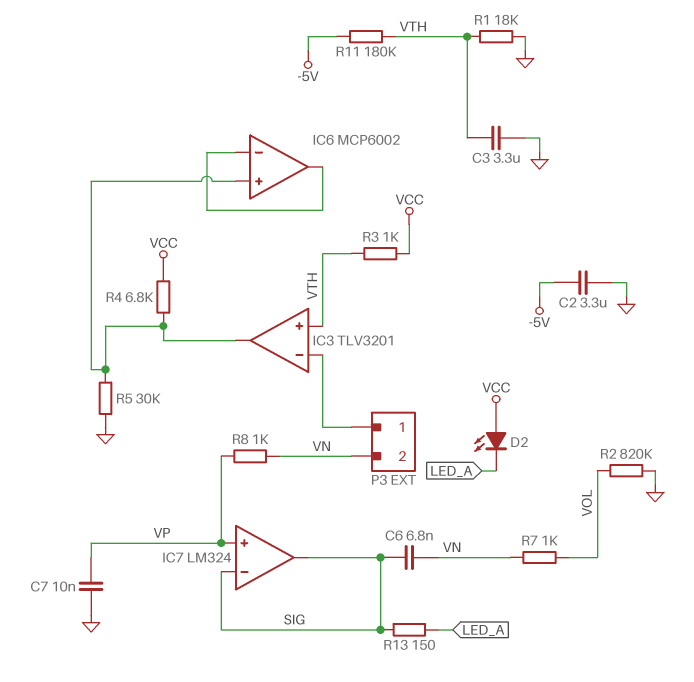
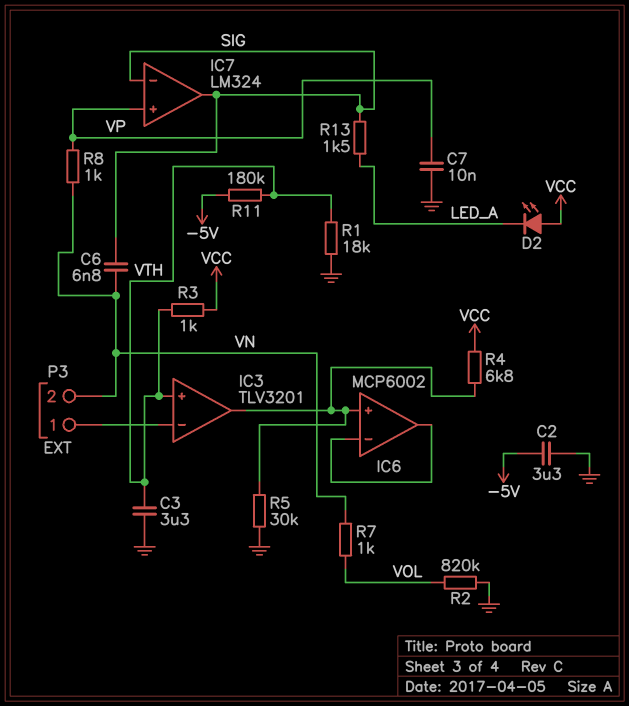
R13: 150 (LED_A, SIG) -> 1.5k (LED_A, SIG)

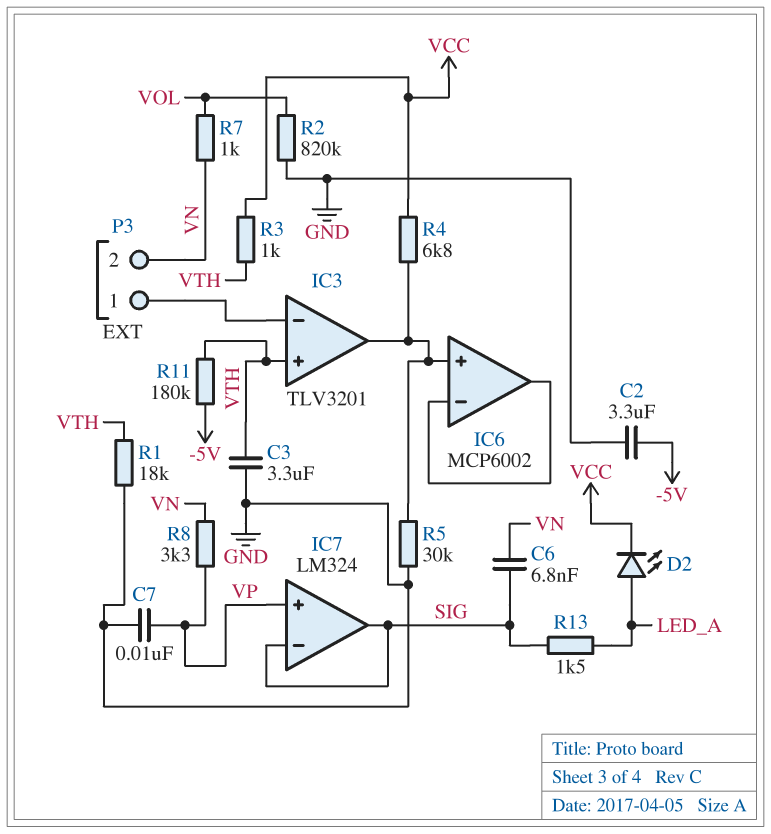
D2: LED (A VCC, K LED_A) -> LED (A LED_A, K VCC)
R8: 1k (VN, VP) -> 3.3k (VN, VP)

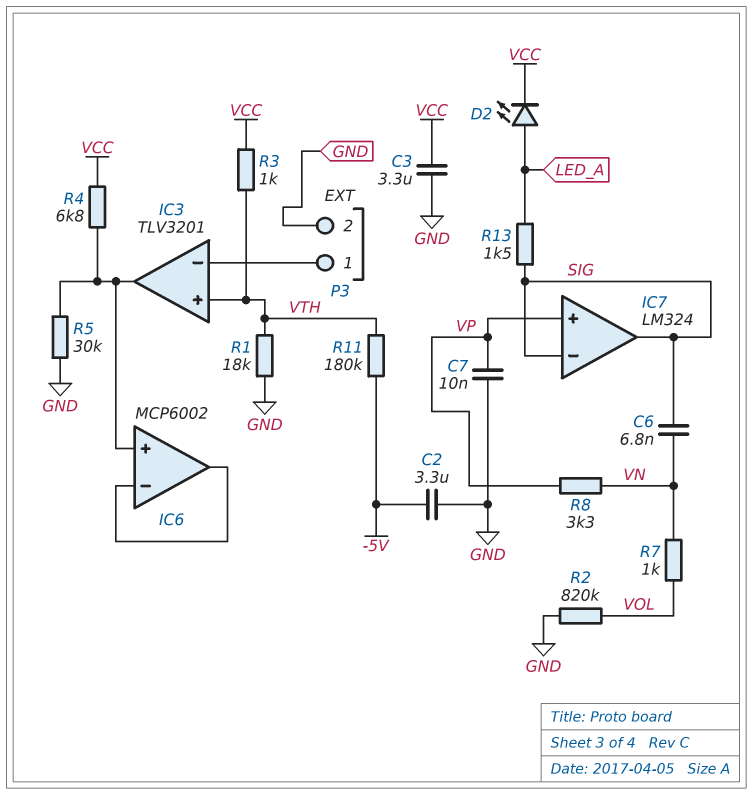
C3: 3.3uF (GND, VTH) -> 3.3uF (GND, VCC)
P3 pin 2: VN -> GND

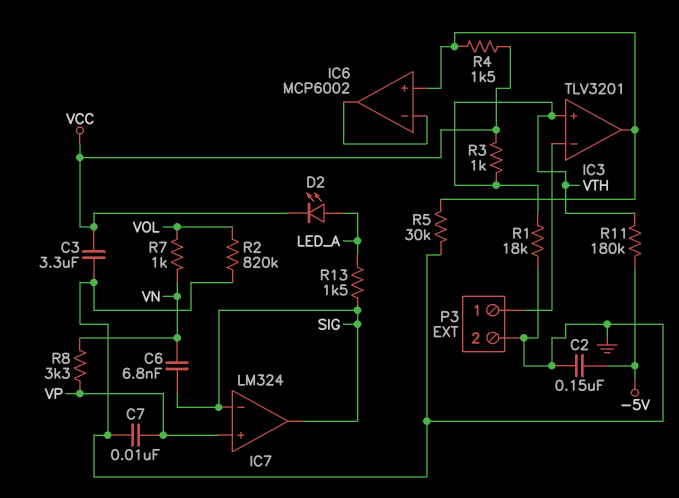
C2: 3.3uF (-5V, GND) -> 150nF (-5V, GND)
R4: 6.8k (IC3/out, VCC) -> 1.5k (IC3/out, VCC)

